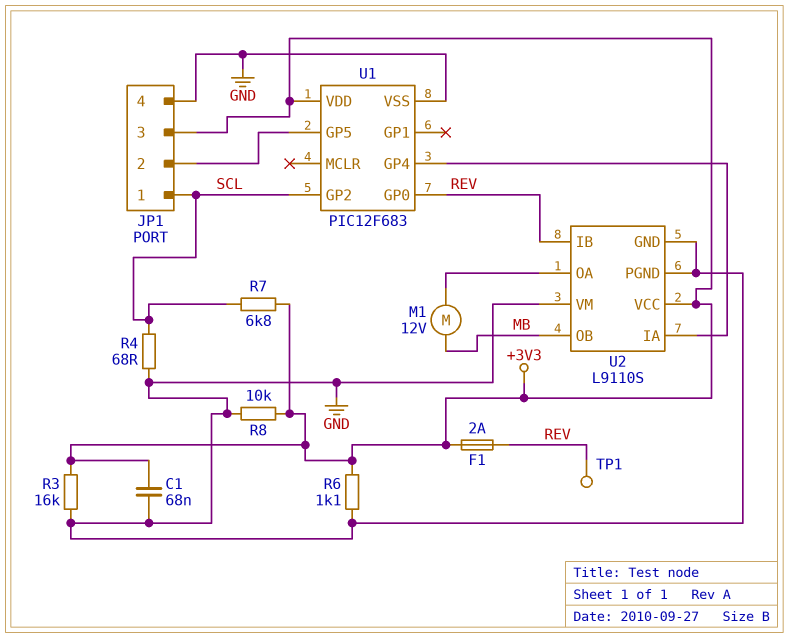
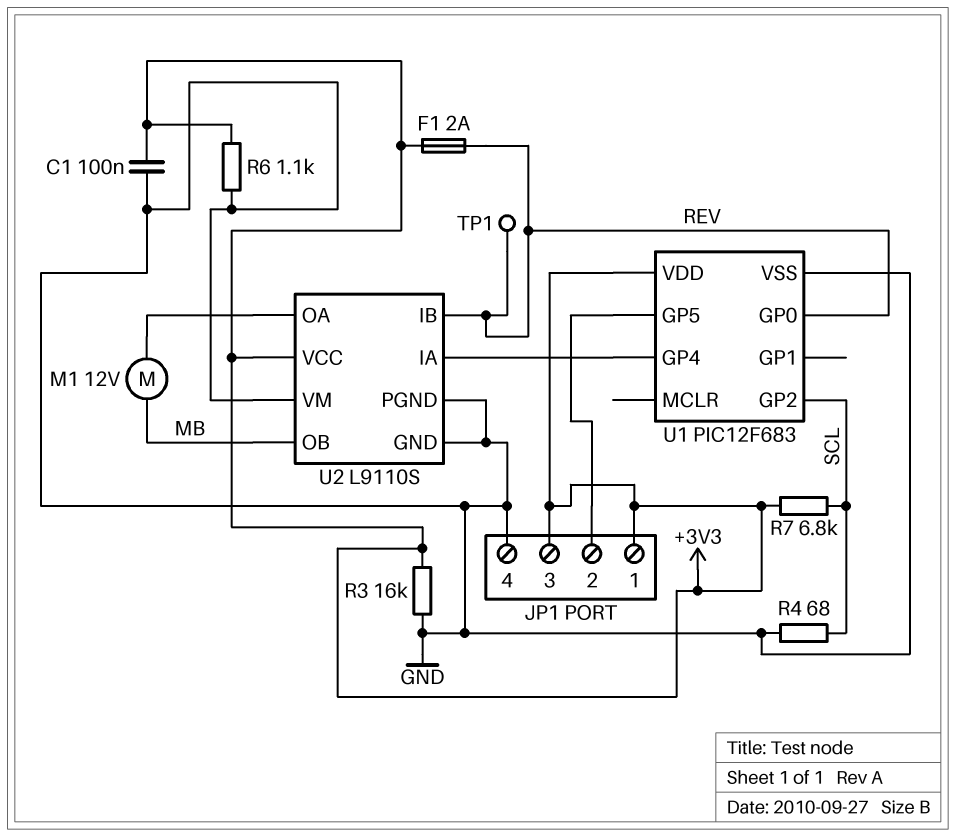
C1: 68nF (+3V3, GND) -> 100nF (+3V3, GND)
JP1 pin 1: SCL -> +3V3
R8: 10k (+3V3, GND) -> none

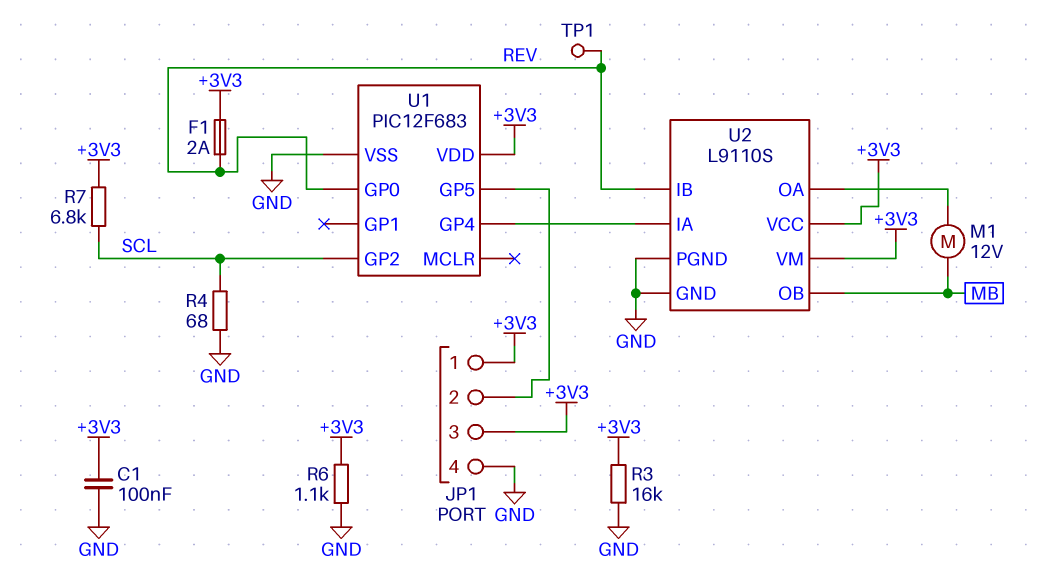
U2 pin VM: GND -> +3V3

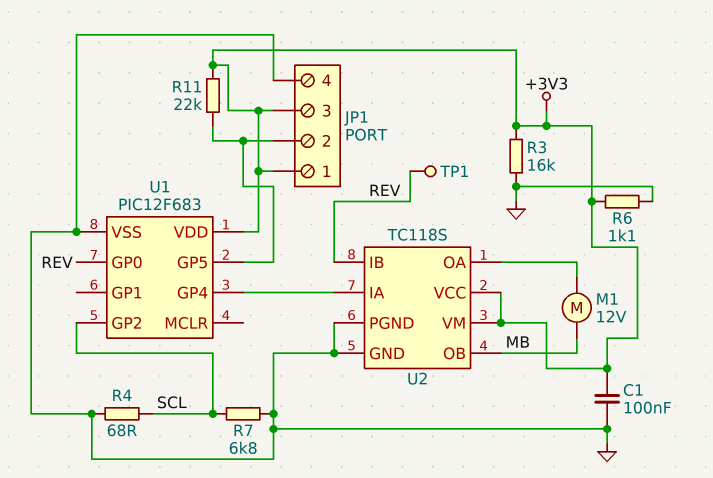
F1: 2A (+3V3, REV) -> none
R7: 6.8k (+3V3, SCL) -> 6.8k (GND, SCL)
R11: none -> 22k (+3V3, JP1/2)
U2: L9110S -> TC118S

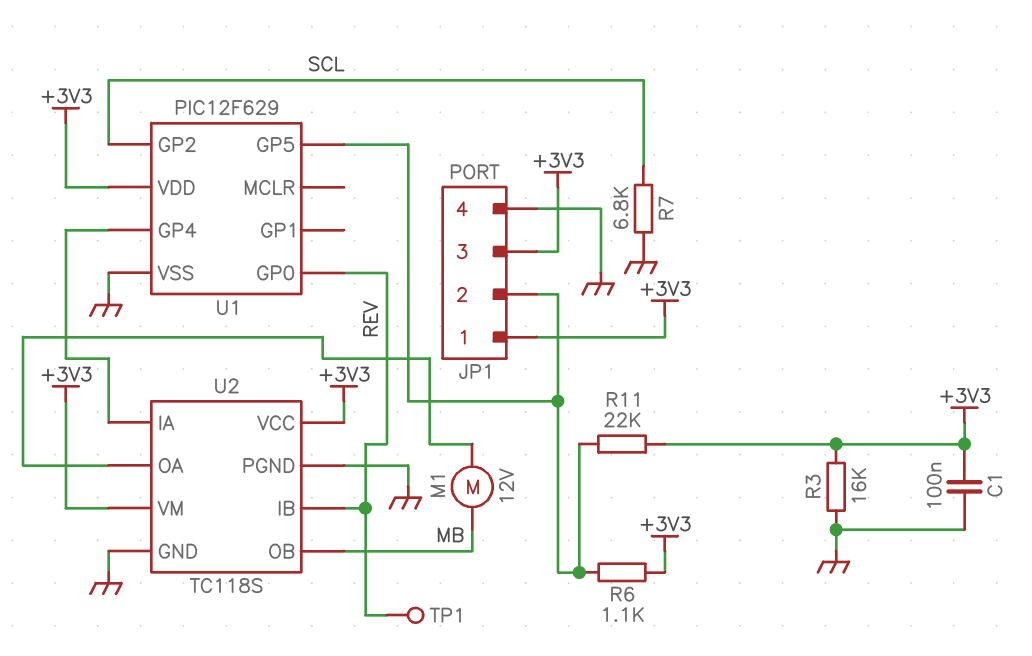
R4: 68 (GND, SCL) -> none
R6: 1.1k (+3V3, GND) -> 1.1k (+3V3, JP1/2)
U1: PIC12F683 -> PIC12F629

